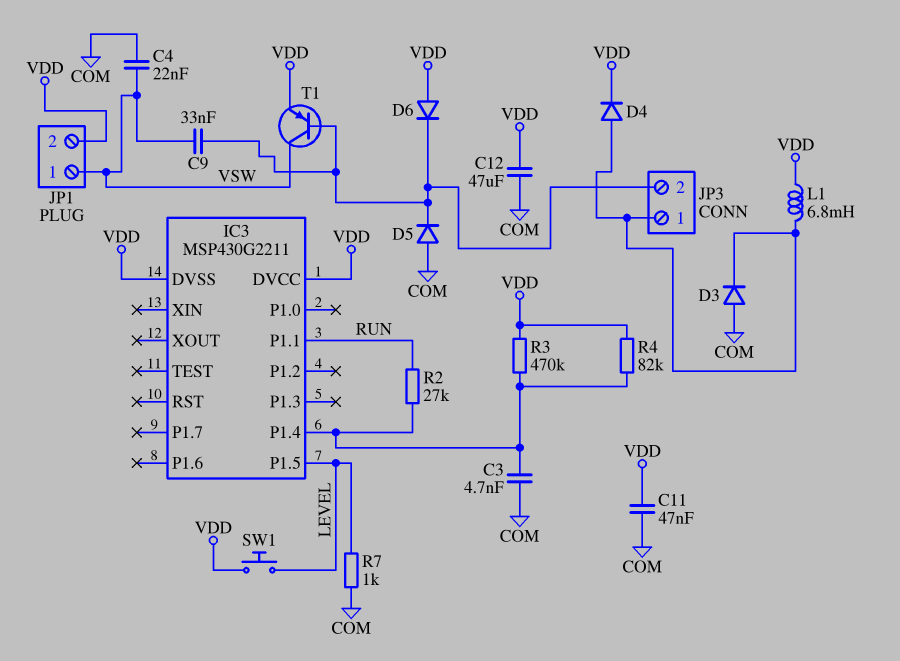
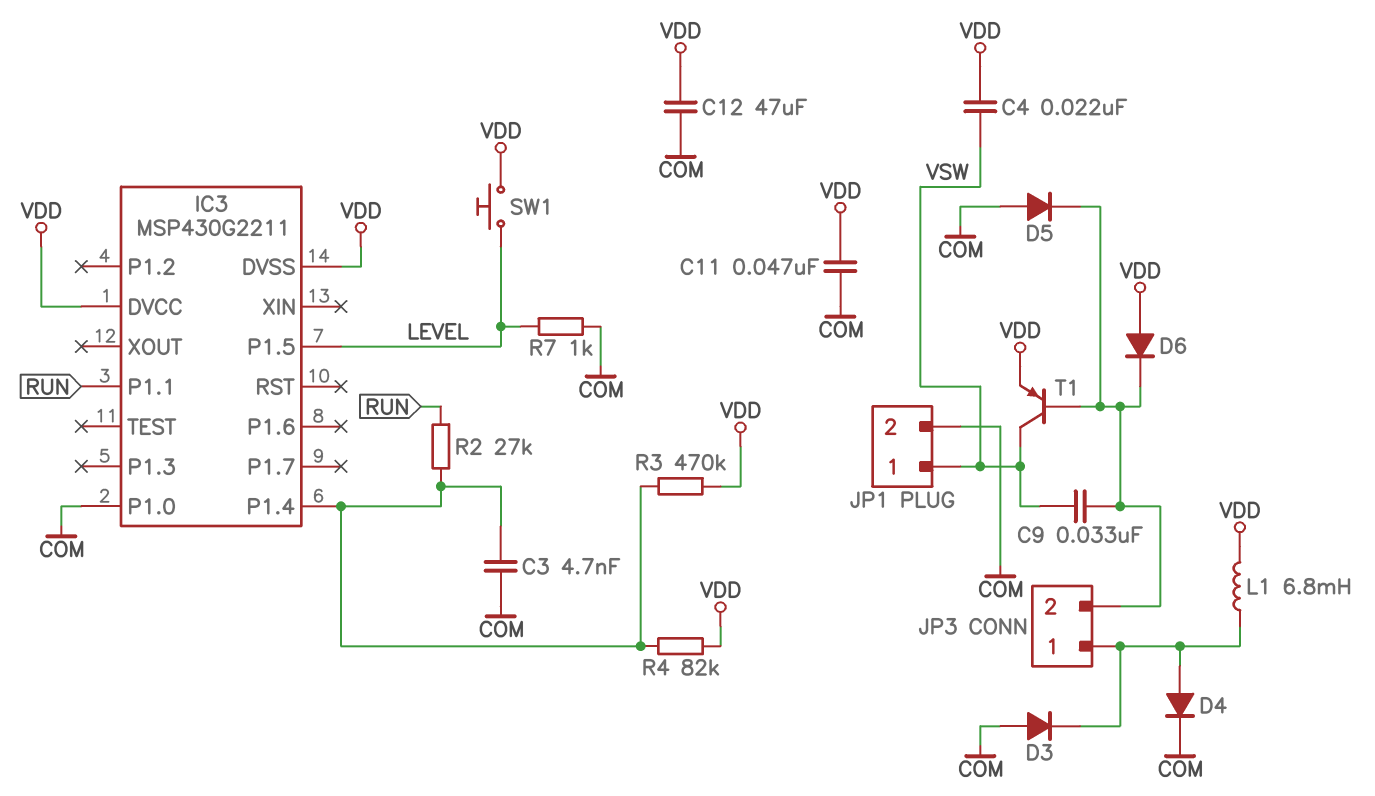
C4: 22nF (COM, VSW) -> 22nF (VDD, VSW)
D4: diode (A JP3/1, K VDD) -> diode (A JP3/1, K COM)
IC3 pin P1.0: none -> COM
JP1 pin 2: VDD -> COM

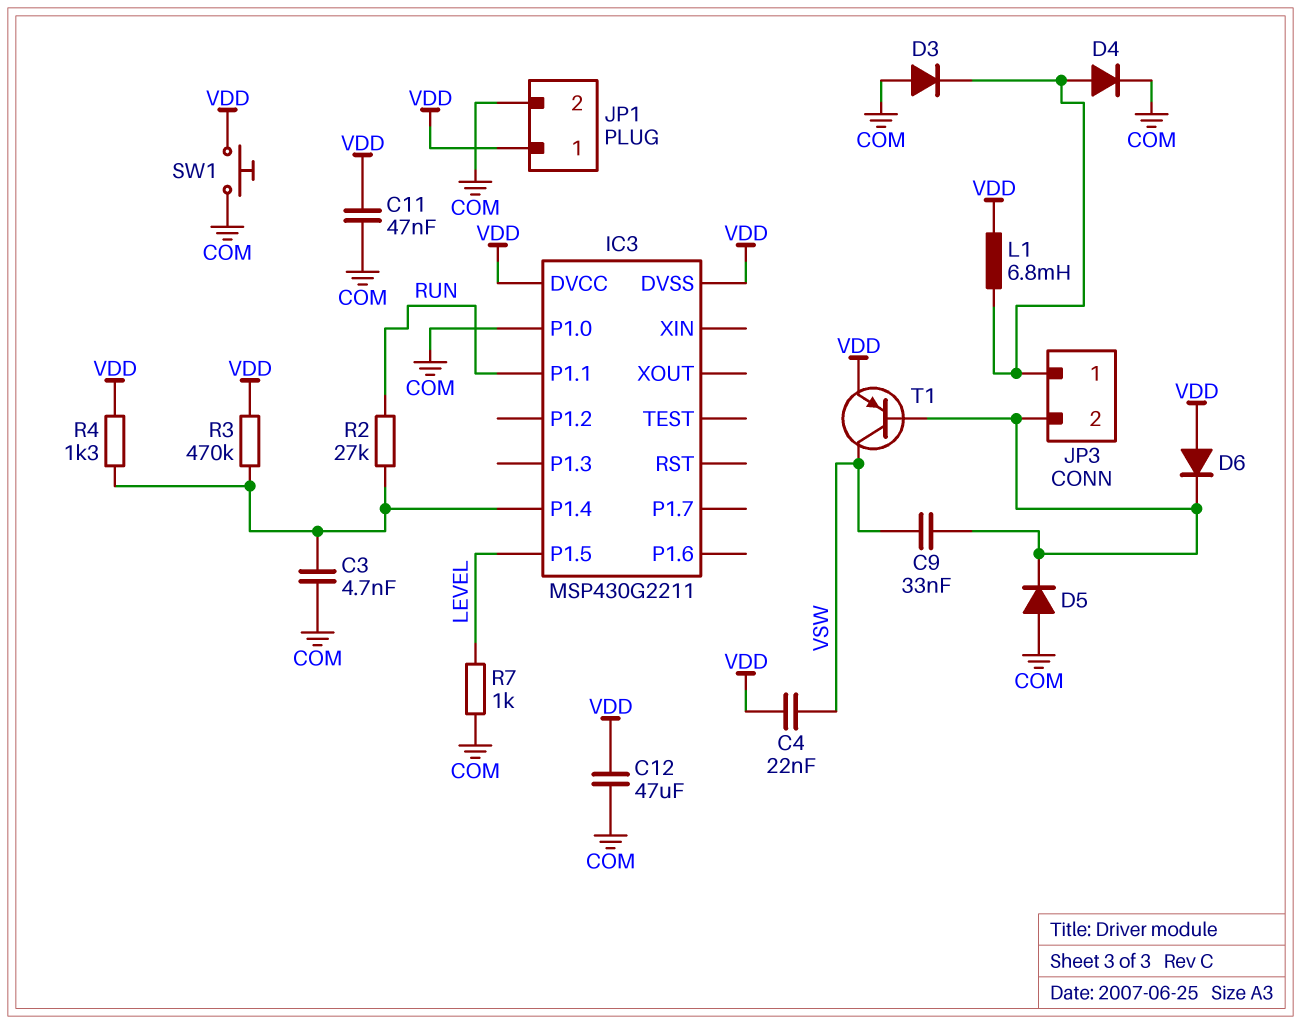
JP1 pin 1: VSW -> VDD
R4: 82k (IC3/P1.4, VDD) -> 1.3k (IC3/P1.4, VDD)
SW1: button (LEVEL, VDD) -> button (COM, VDD)

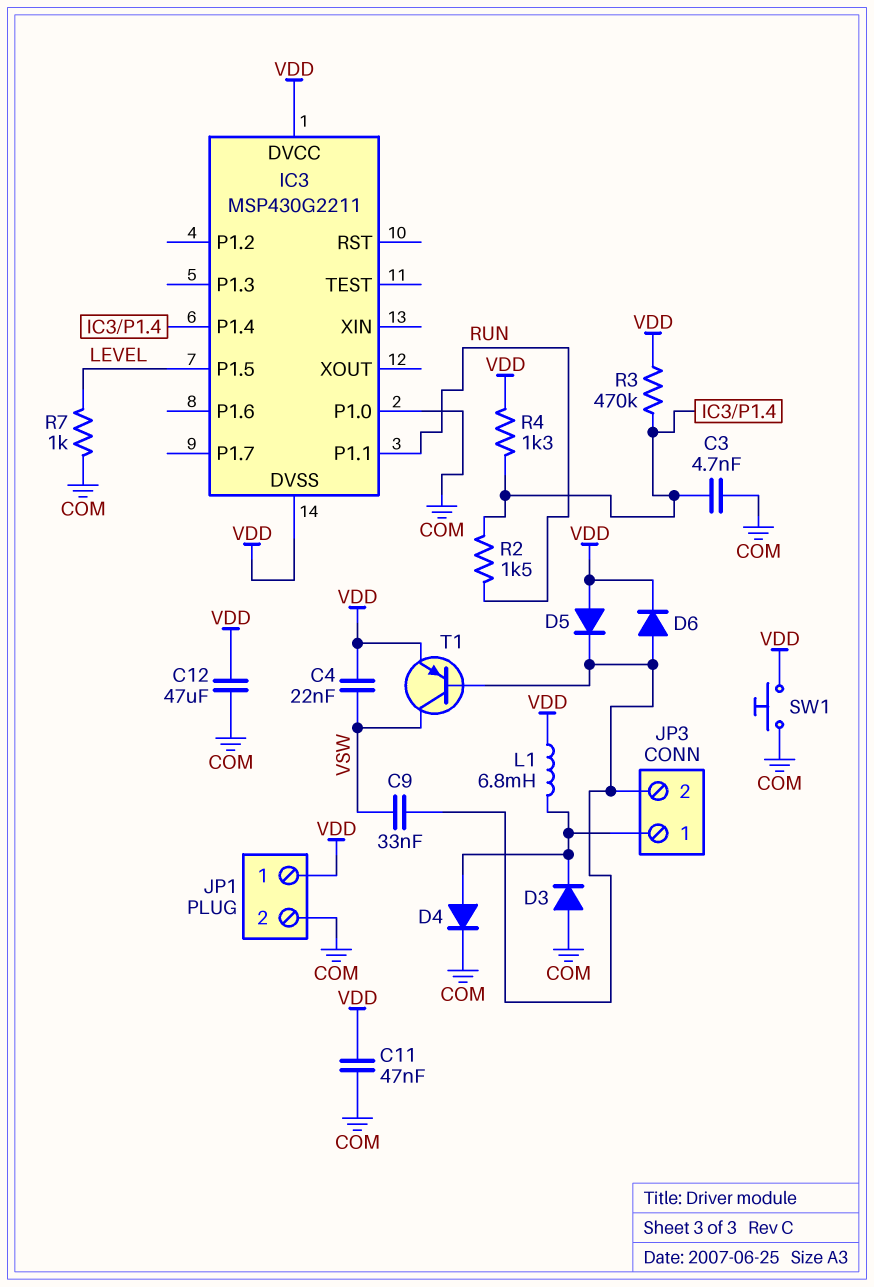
D5: diode (A COM, K JP3/2) -> diode (A VDD, K JP3/2)
D6: diode (A VDD, K JP3/2) -> diode (A JP3/2, K VDD)
R2: 27k (IC3/P1.4, RUN) -> 1.5k (IC3/P1.4, RUN)

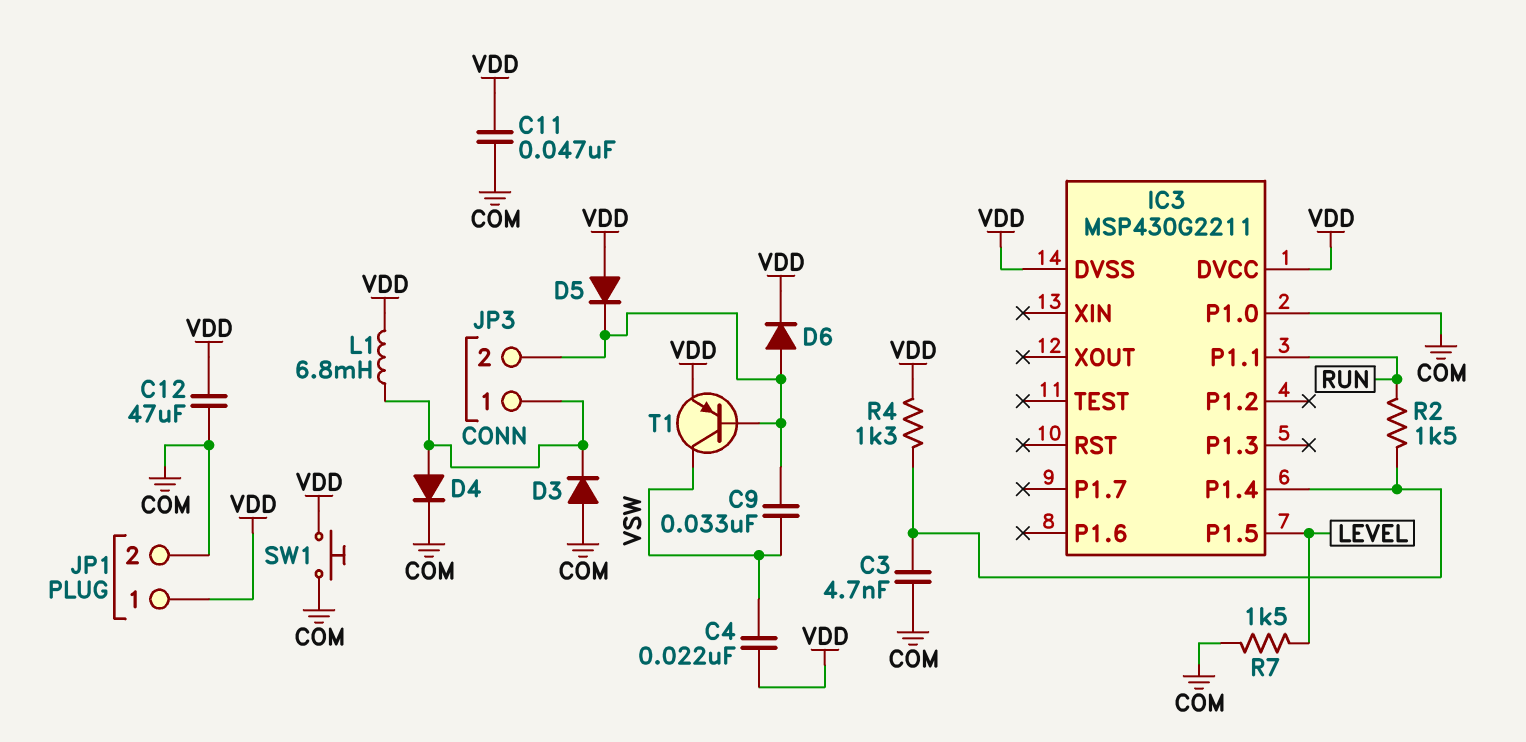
R3: 470k (IC3/P1.4, VDD) -> none
R7: 1k (COM, LEVEL) -> 1.5k (COM, LEVEL)

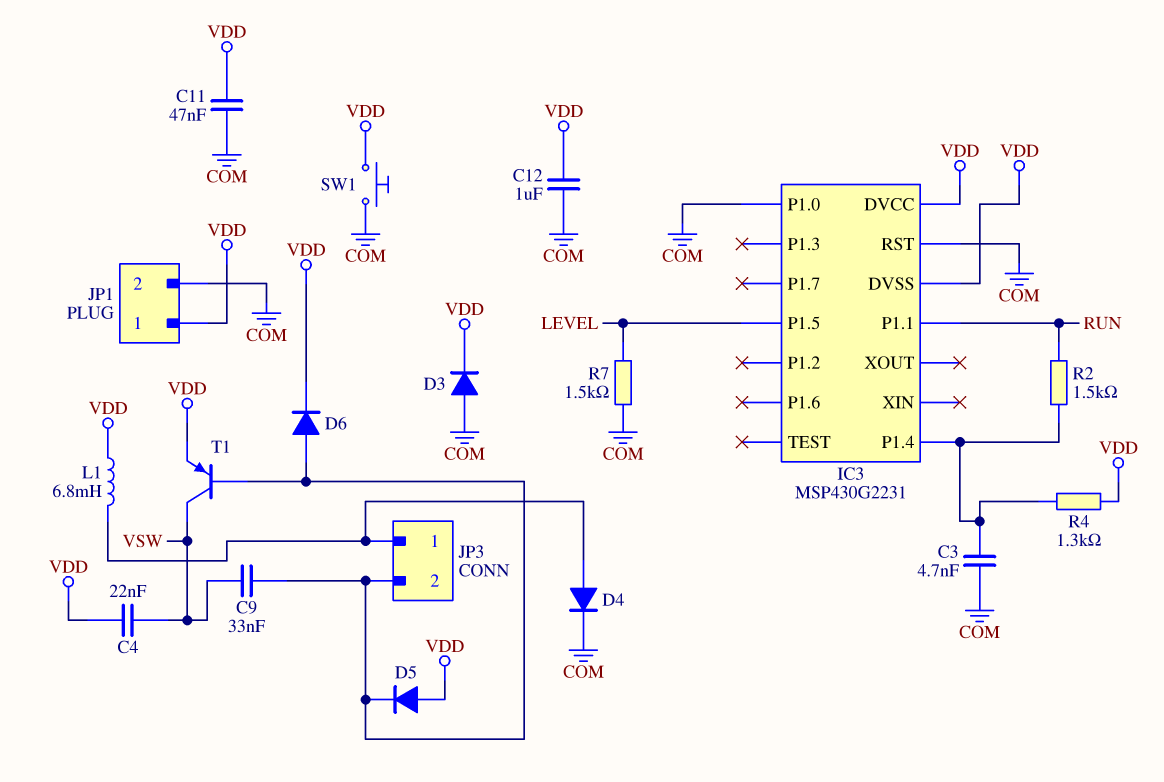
C12: 47uF (COM, VDD) -> 1uF (COM, VDD)
D3: diode (A COM, K JP3/1) -> diode (A COM, K VDD)
IC3: MSP430G2211 -> MSP430G2231
IC3 pin RST: none -> COM

